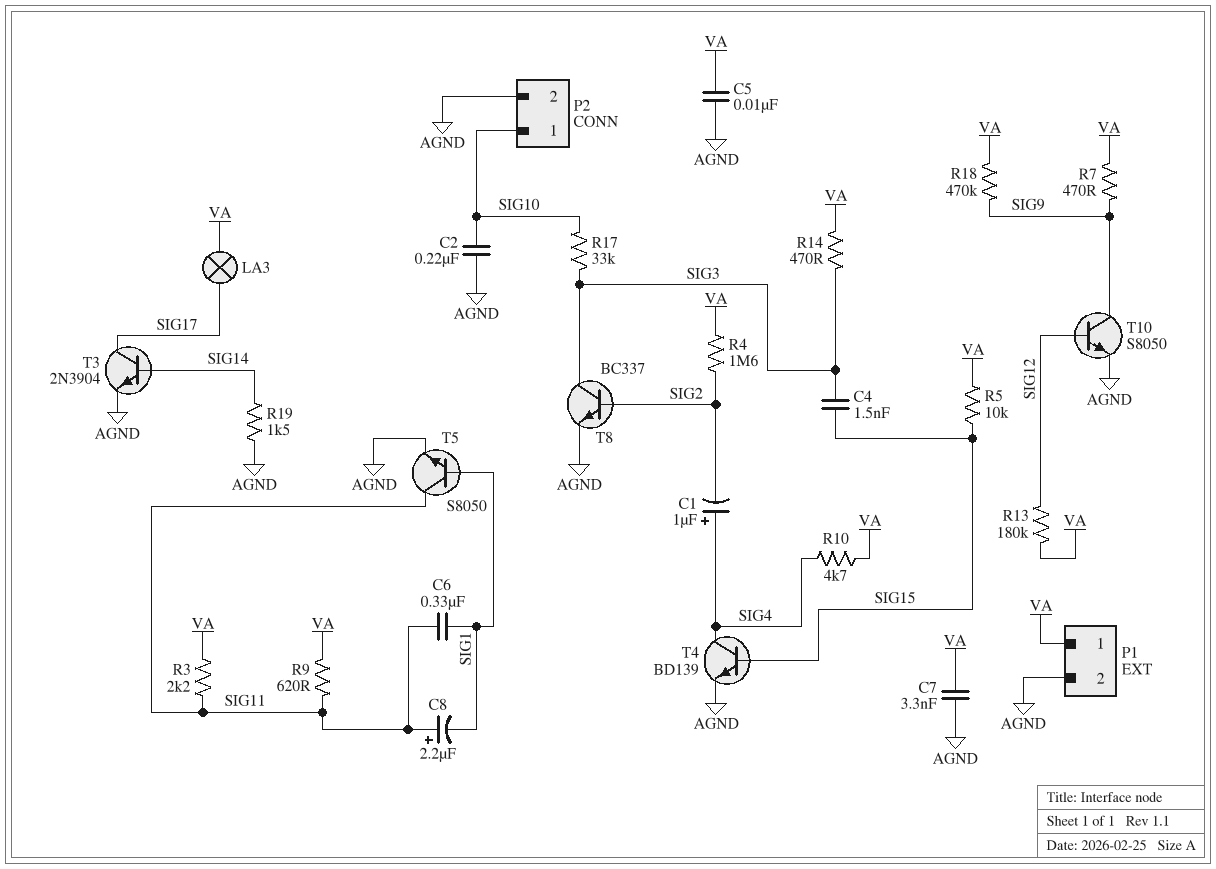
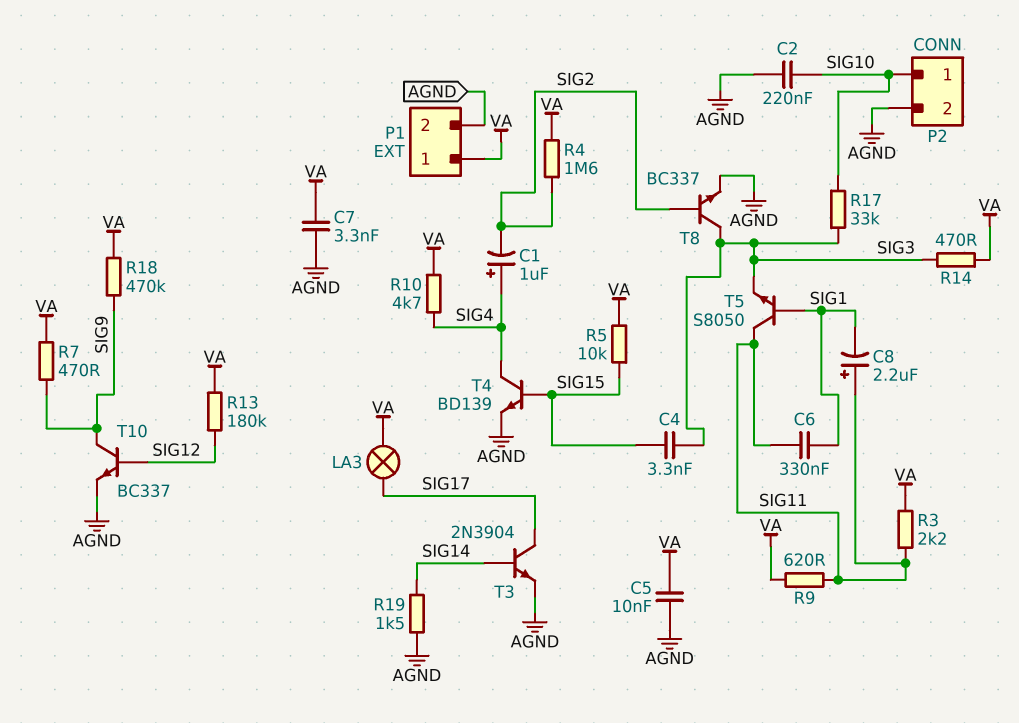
C4: 1.5nF (SIG3, SIG15) -> 3.3nF (SIG3, SIG15)
T5: NPN S8050 (B SIG1, C SIG11, E AGND) -> NPN S8050 (B SIG1, C SIG11, E SIG3)
T10: NPN S8050 (B SIG12, C SIG9, E AGND) -> NPN BC337 (B SIG12, C SIG9, E AGND)

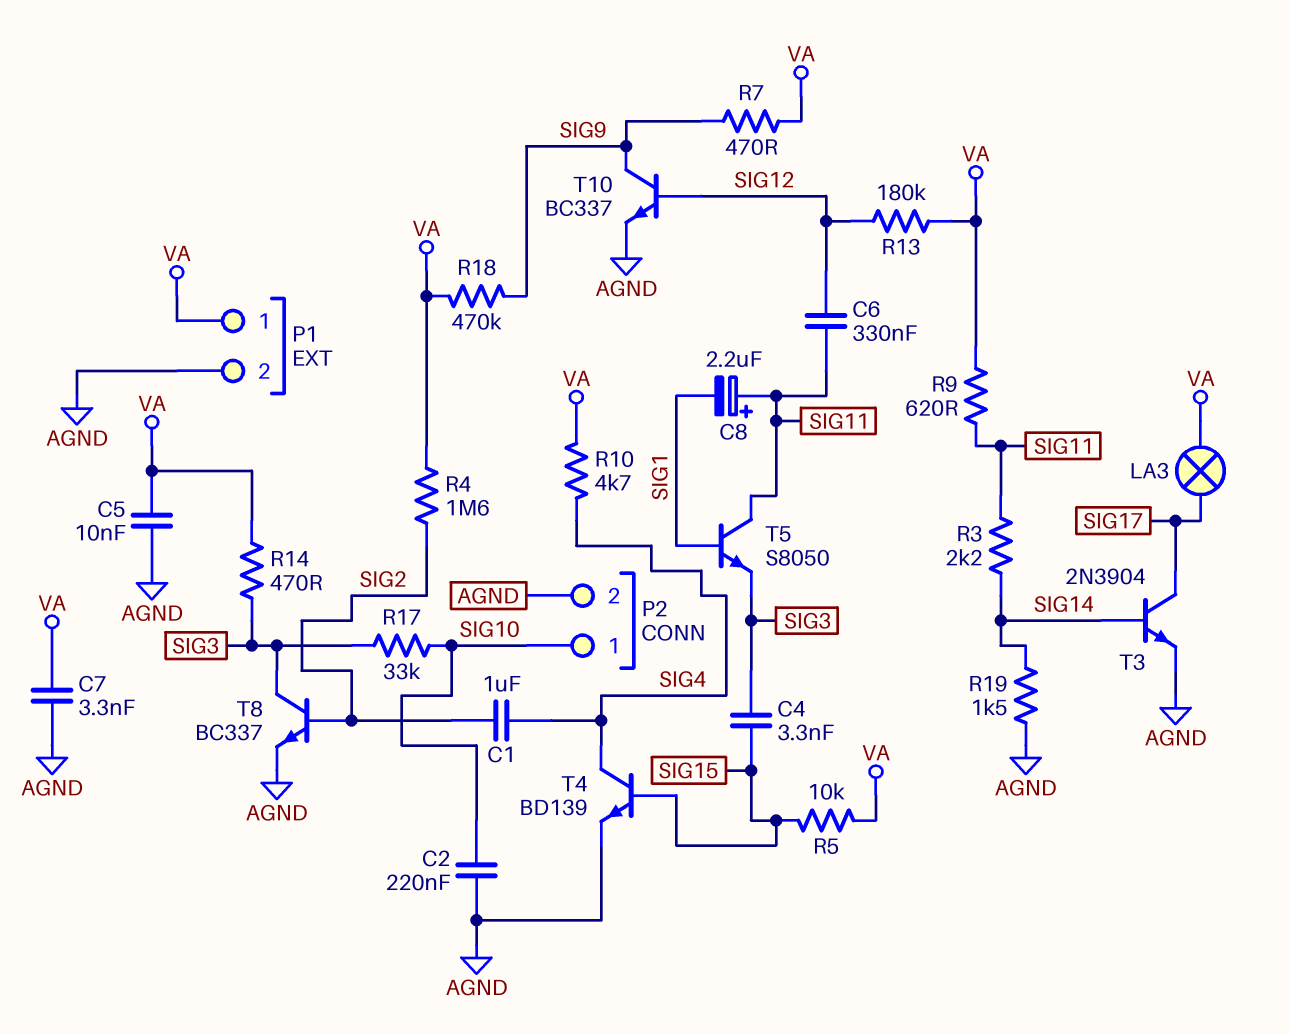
C1: 1uF (plus SIG4, minus SIG2) -> 1uF (SIG2, SIG4)
C6: 330nF (SIG1, SIG11) -> 330nF (SIG11, SIG12)
R3: 2.2k (SIG11, VA) -> 2.2k (SIG11, SIG14)

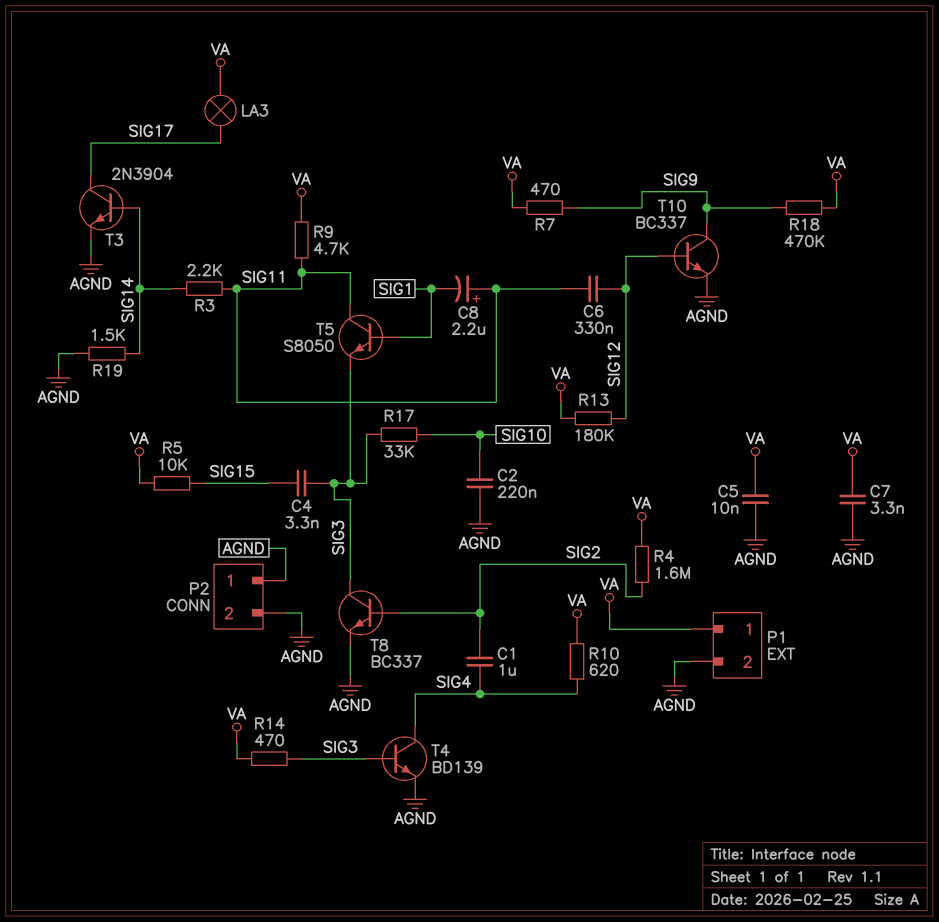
P2 pin 1: SIG10 -> AGND
R9: 620 (SIG11, VA) -> 4.7k (SIG11, VA)
R10: 4.7k (SIG4, VA) -> 620 (SIG4, VA)
T4: NPN BD139 (B SIG15, C SIG4, E AGND) -> NPN BD139 (B SIG3, C SIG4, E AGND)

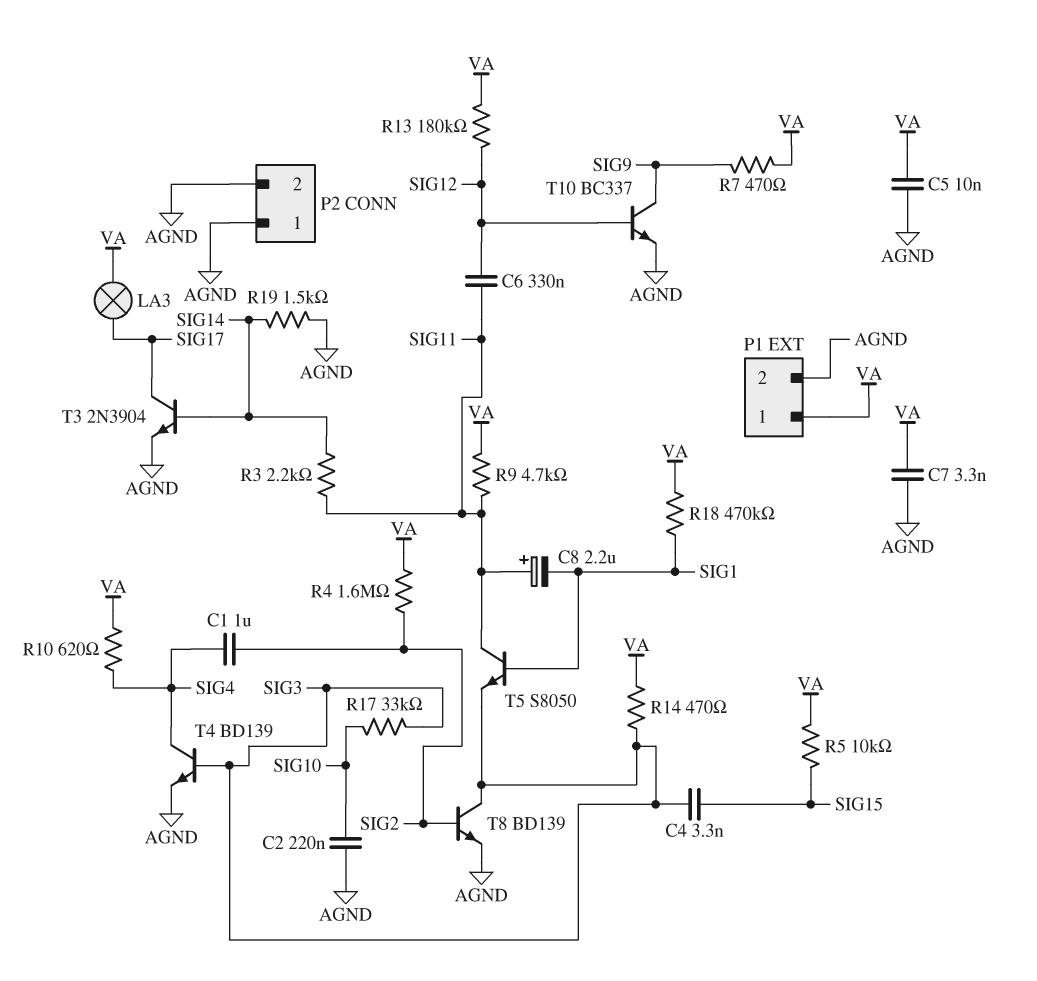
R18: 470k (SIG9, VA) -> 470k (SIG1, VA)
T8: NPN BC337 (B SIG2, C SIG3, E AGND) -> NPN BD139 (B SIG2, C SIG3, E AGND)

